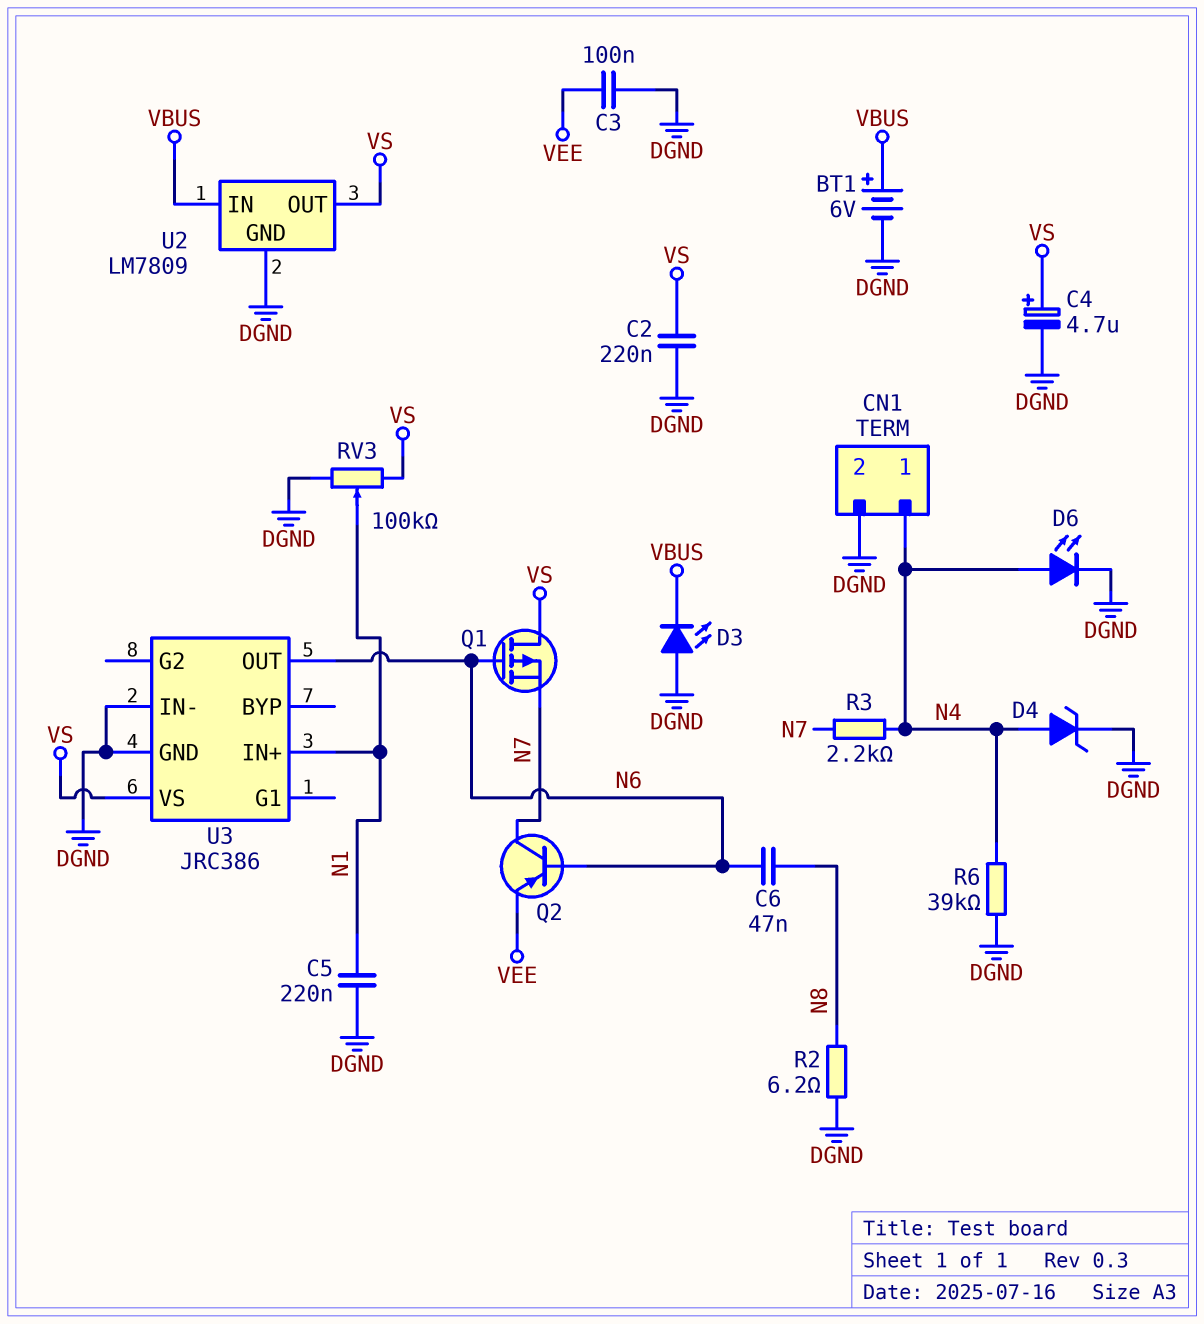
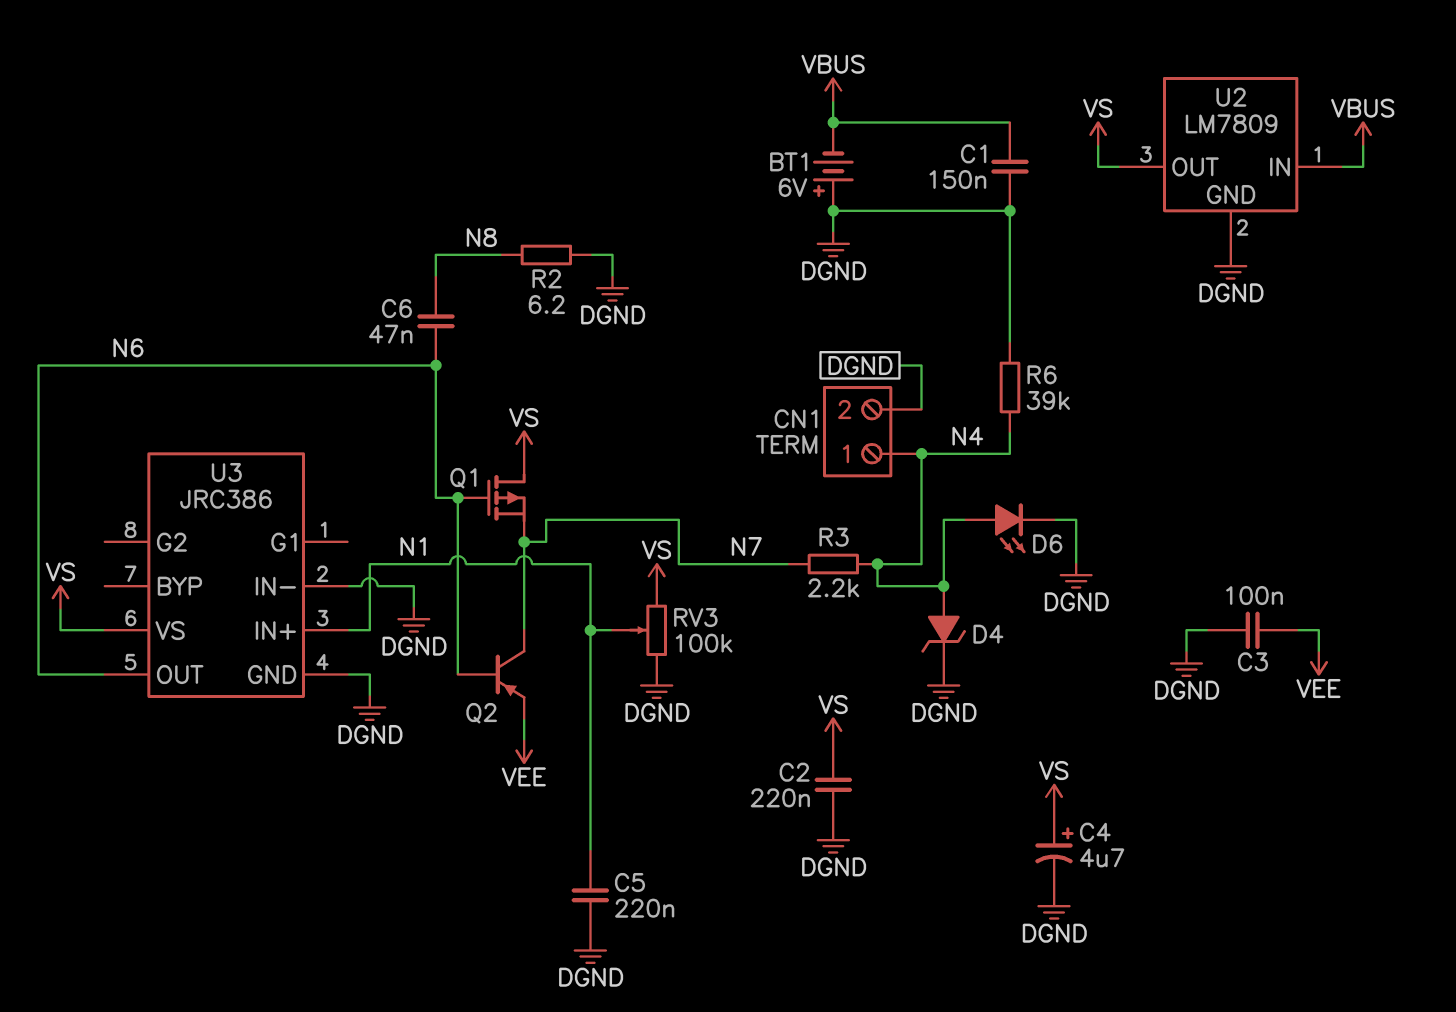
BT1: 6V (plus VBUS, minus DGND) -> 6V (plus DGND, minus VBUS)
C1: none -> 150nF (DGND, VBUS)
D3: LED (A DGND, K VBUS) -> none

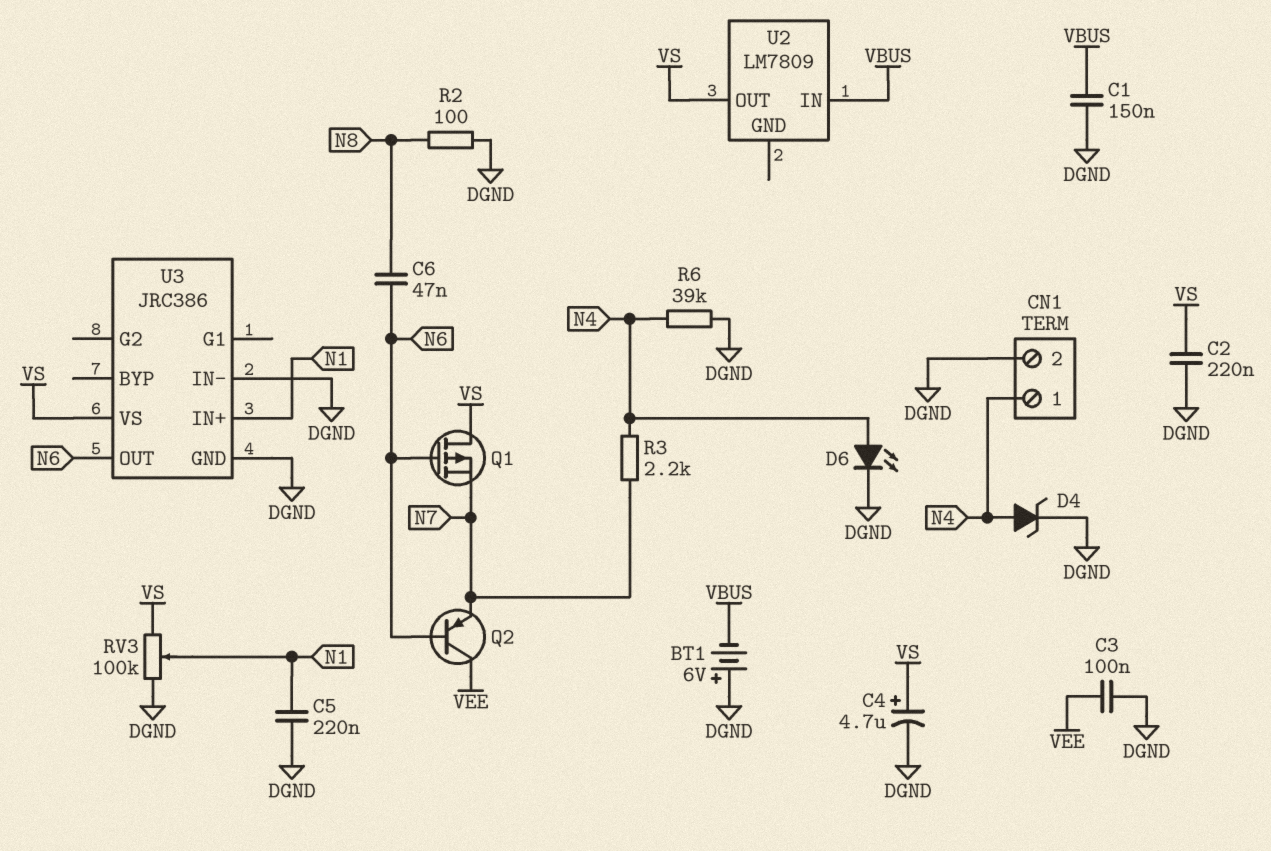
Q2: PNP (B N6, C N7, E VEE) -> PNP (B N6, C VEE, E N7)
R2: 6.2 (DGND, N8) -> 100 (DGND, N8)
U2 pin GND: DGND -> none

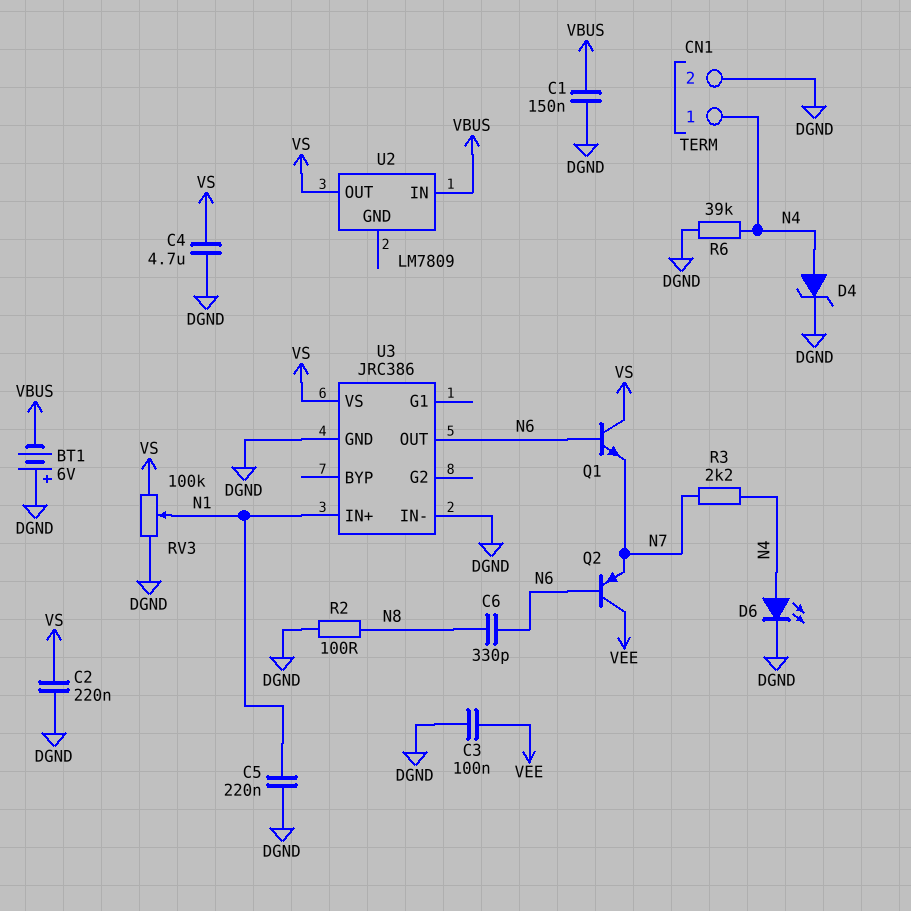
C4: 4.7uF (plus VS, minus DGND) -> 4.7uF (DGND, VS)
C6: 47nF (N6, N8) -> 330pF (N6, N8)
Q1: PMOS (G N6, D VS, S N7) -> NPN (B N6, C VS, E N7)

